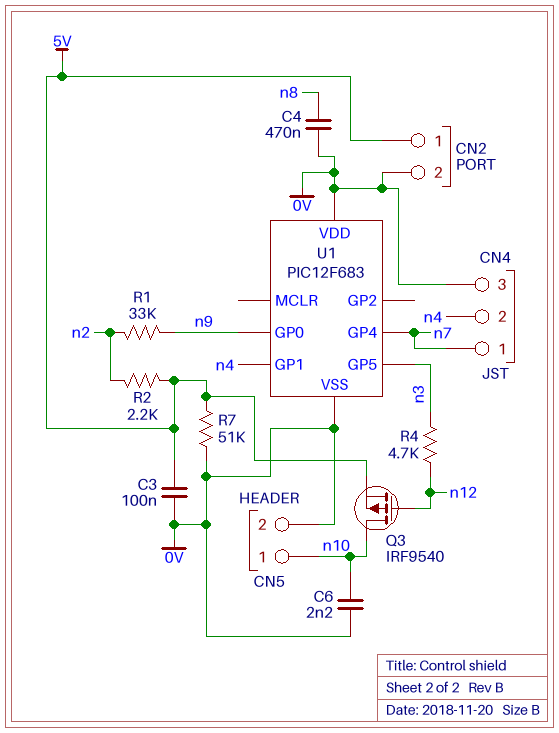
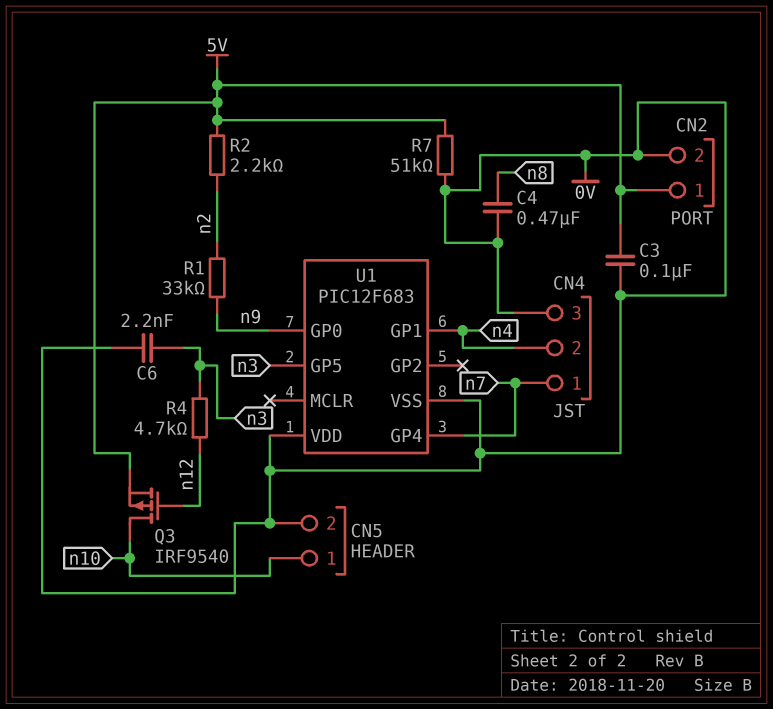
C6: 2.2nF (0V, n10) -> 2.2nF (0V, n3)

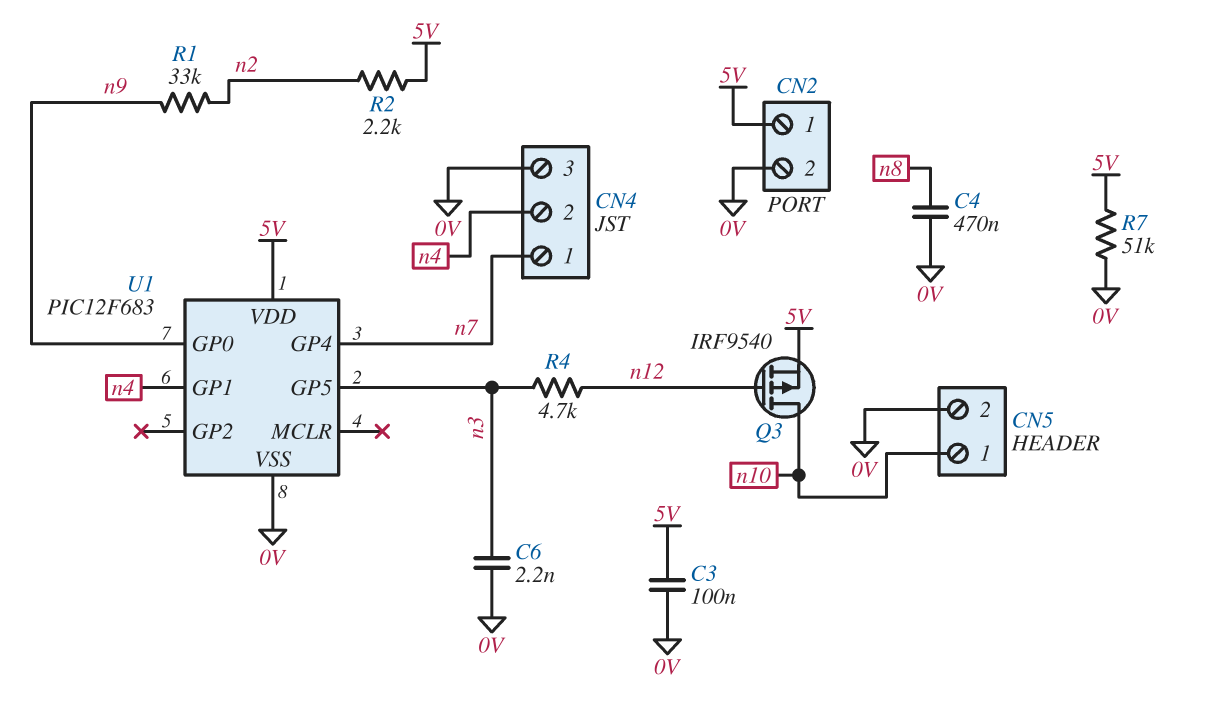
U1 pin VDD: 0V -> 5V

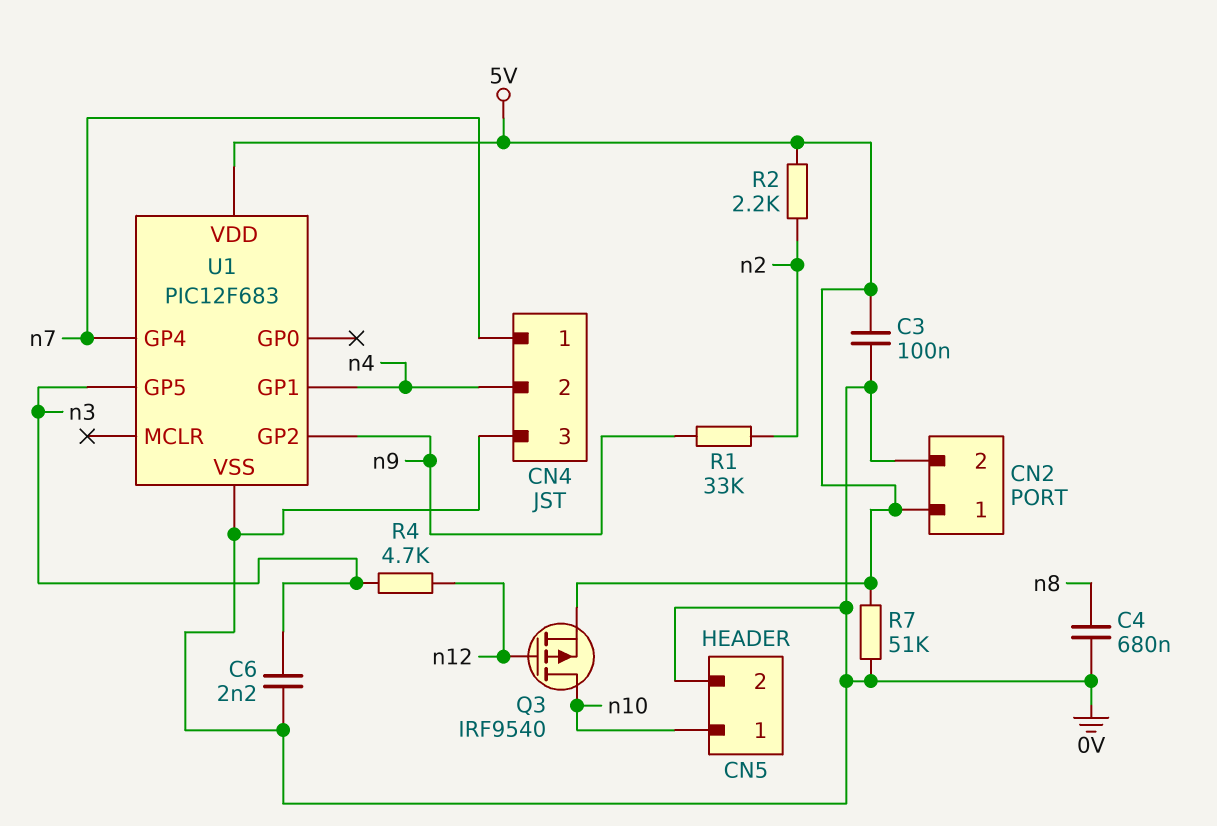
C4: 470nF (0V, n8) -> 680nF (0V, n8)
U1 pin GP0: n9 -> none
U1 pin GP2: none -> n9

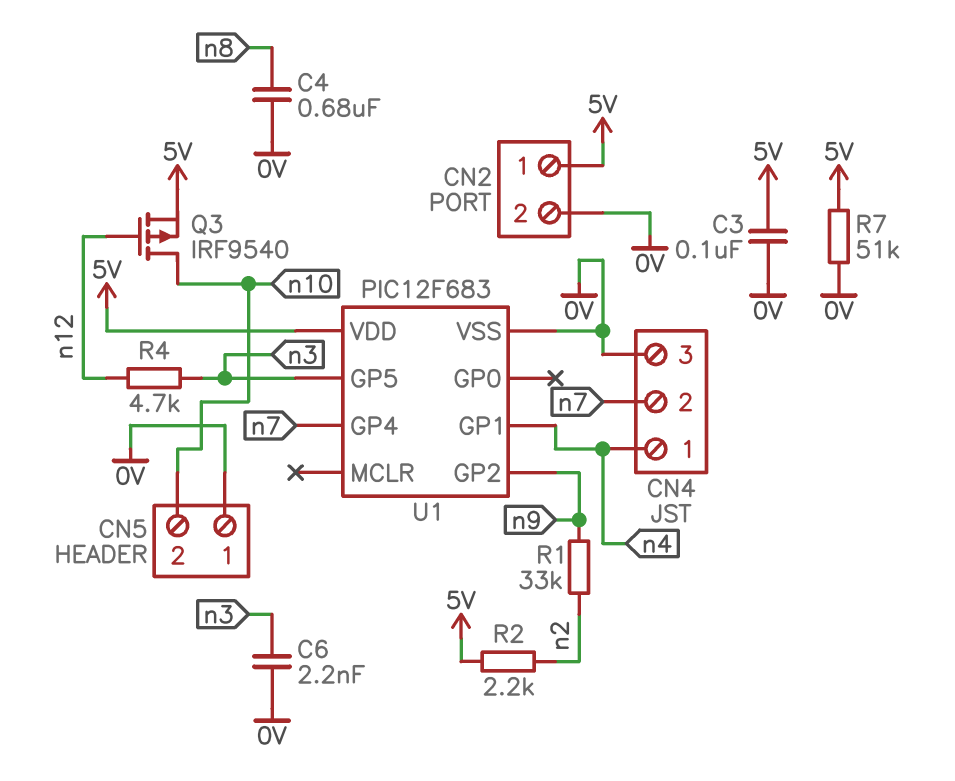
CN4 pin 1: n7 -> n4
CN4 pin 2: n4 -> n7
CN5 pin 1: n10 -> 0V
CN5 pin 2: 0V -> n10

